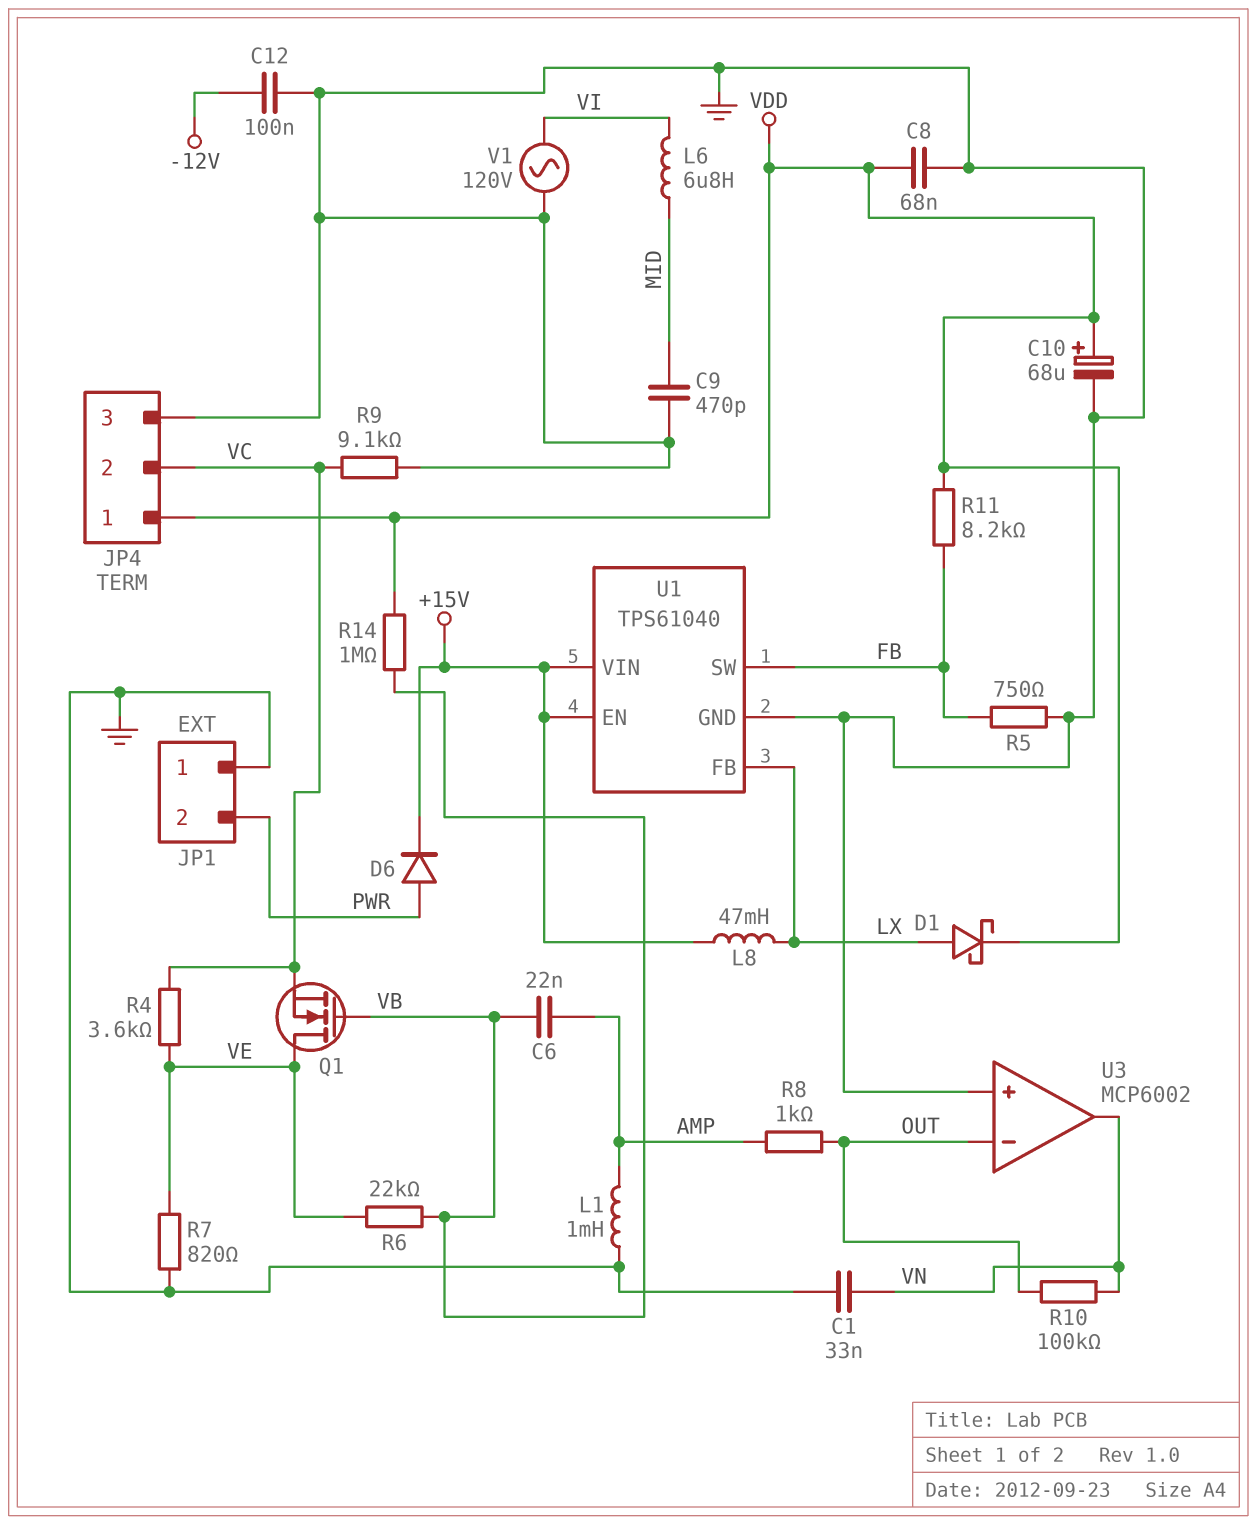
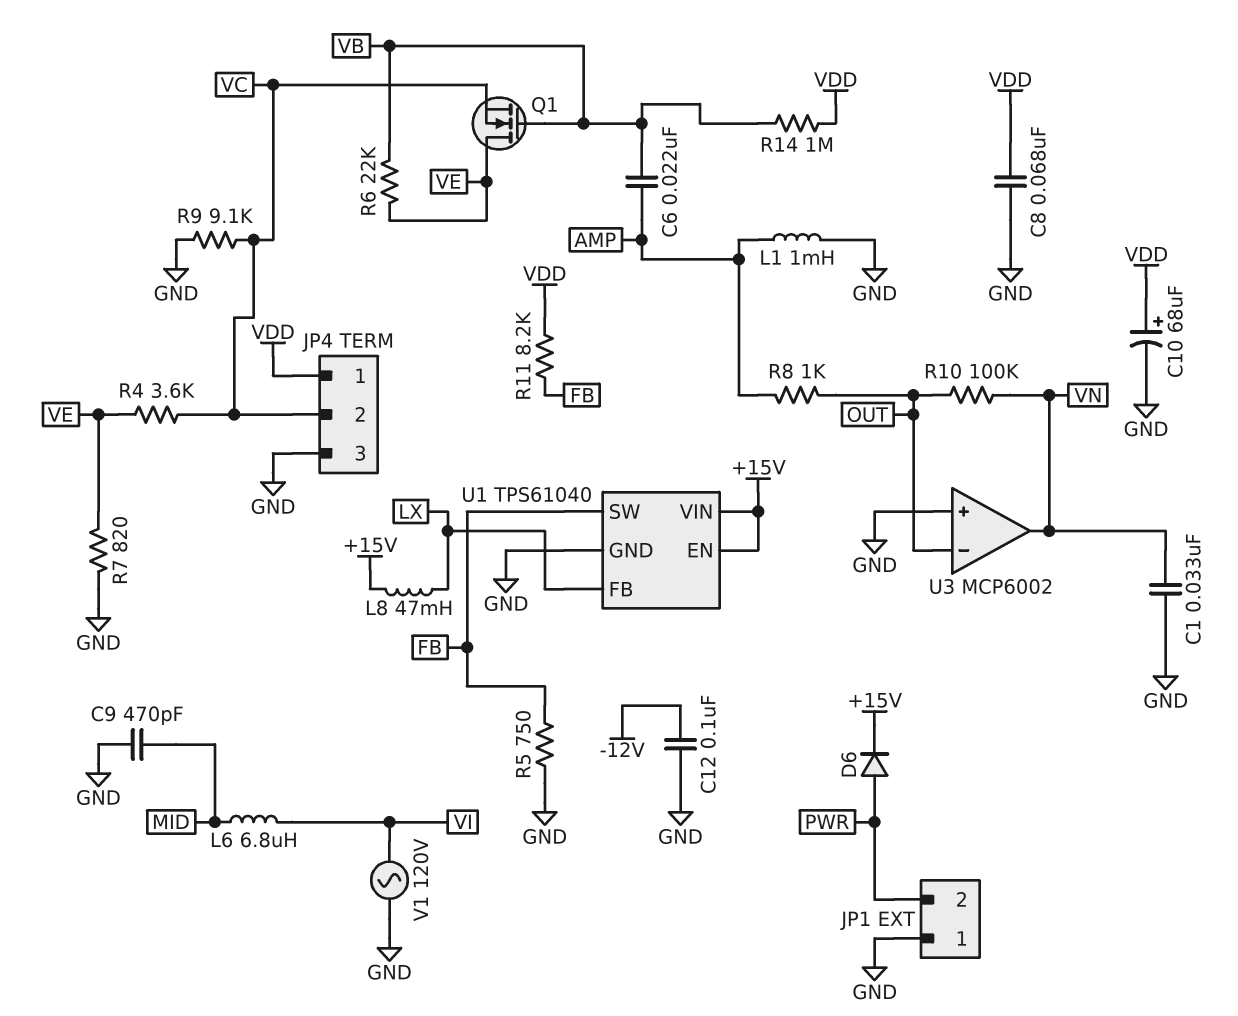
D1: schottky (A LX, K VDD) -> none

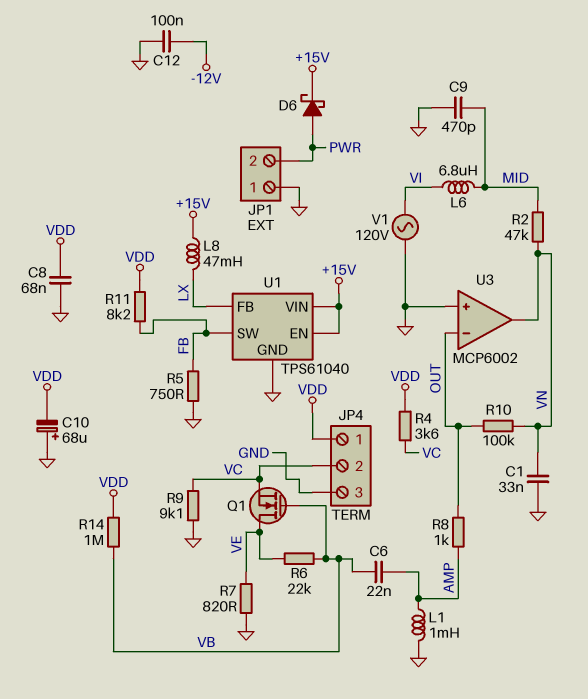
C10: 68uF (plus VDD, minus GND) -> 68uF (plus GND, minus VDD)
D6: diode (A PWR, K +15V) -> schottky (A PWR, K +15V)
R2: none -> 47k (MID, VN)
R4: 3.6k (VC, VE) -> 3.6k (VC, VDD)

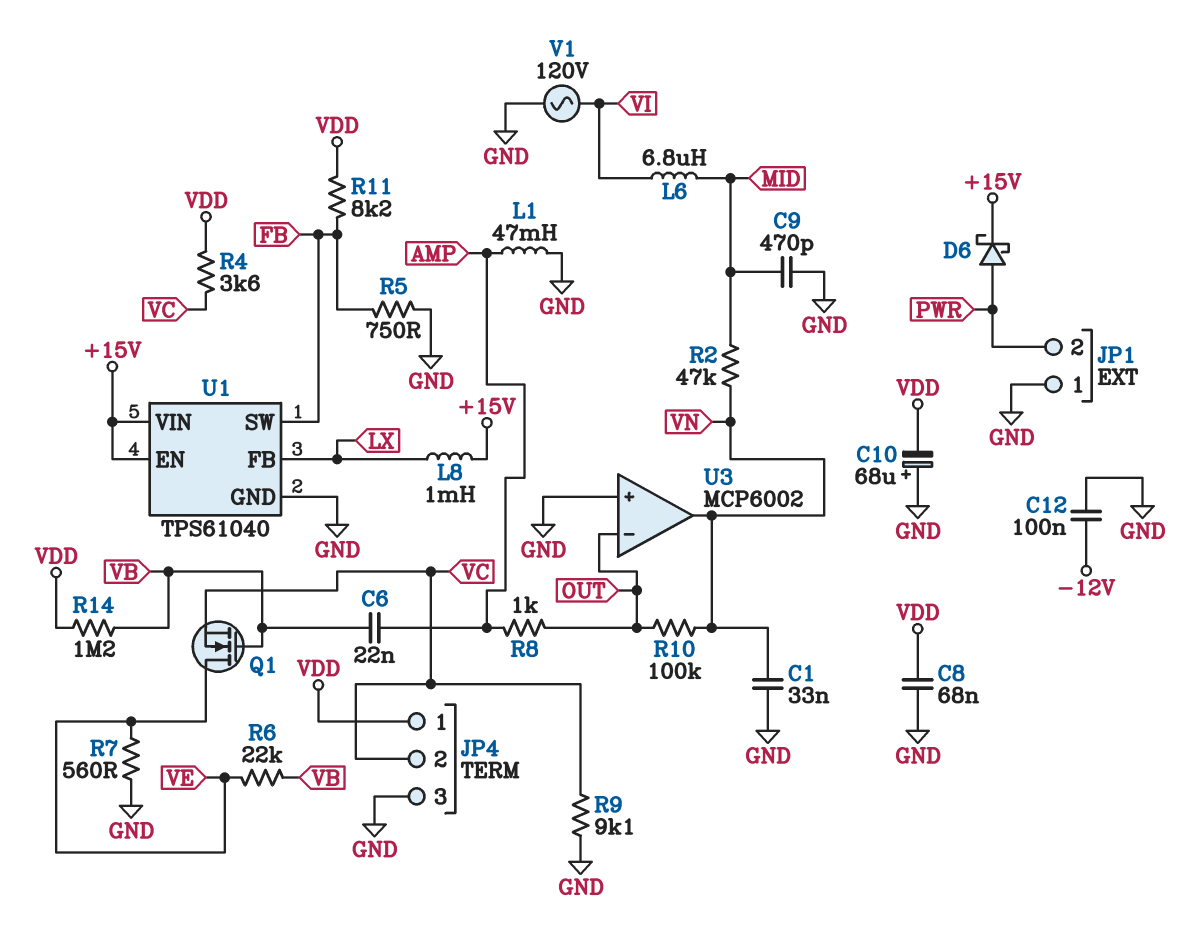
L1: 1mH (AMP, GND) -> 47mH (AMP, GND)
L8: 47mH (+15V, LX) -> 1mH (+15V, LX)
R7: 820 (GND, VE) -> 560 (GND, VE)
R14: 1M (VB, VDD) -> 1.2M (VB, VDD)

